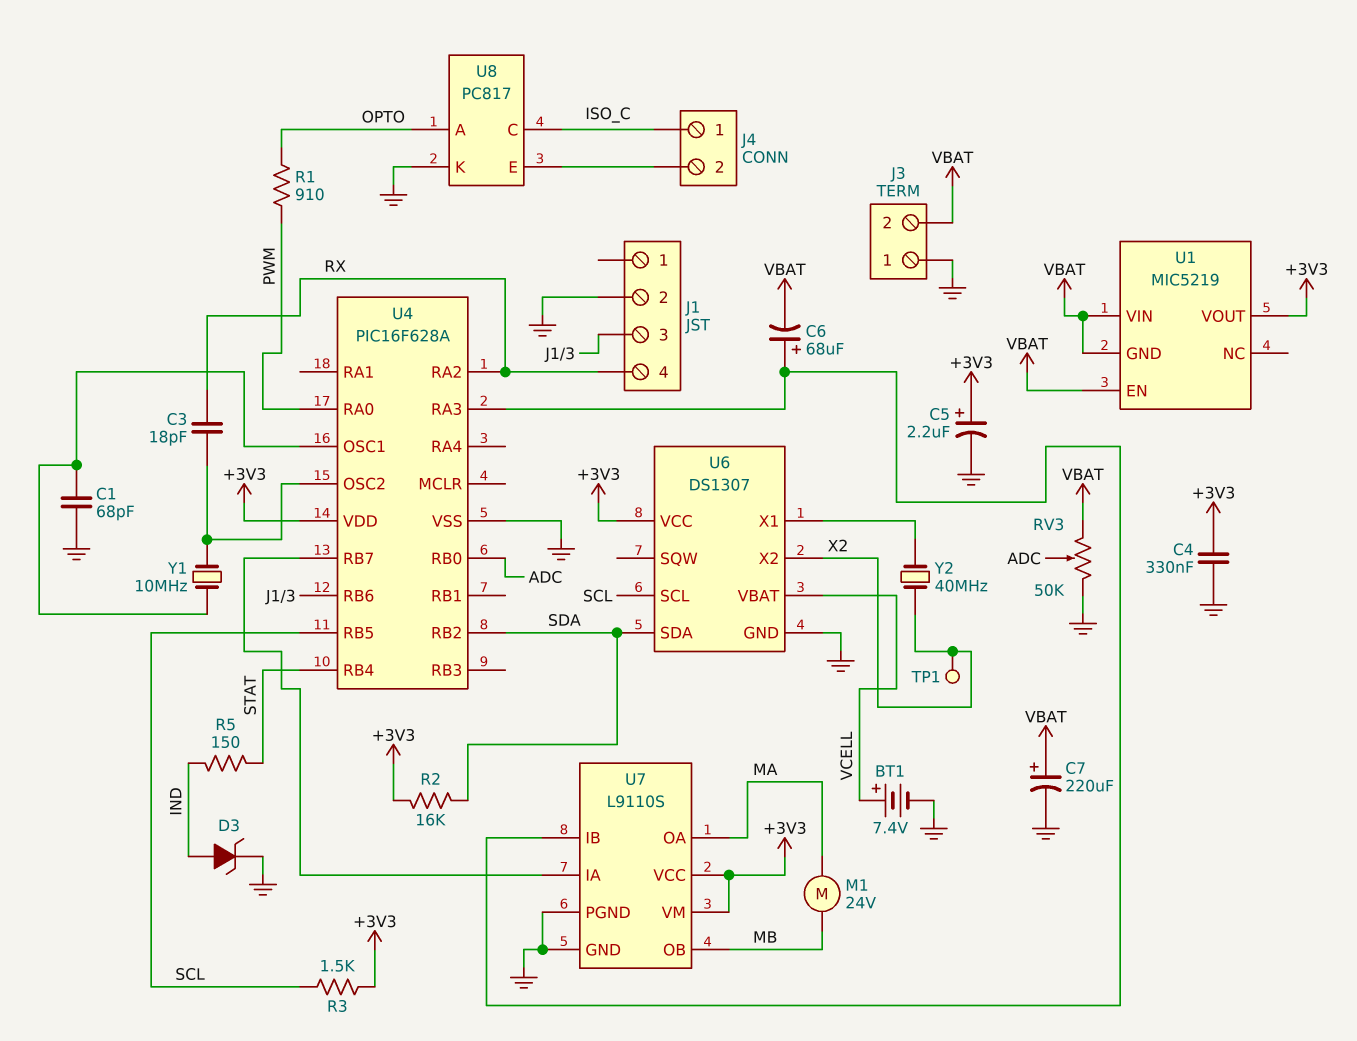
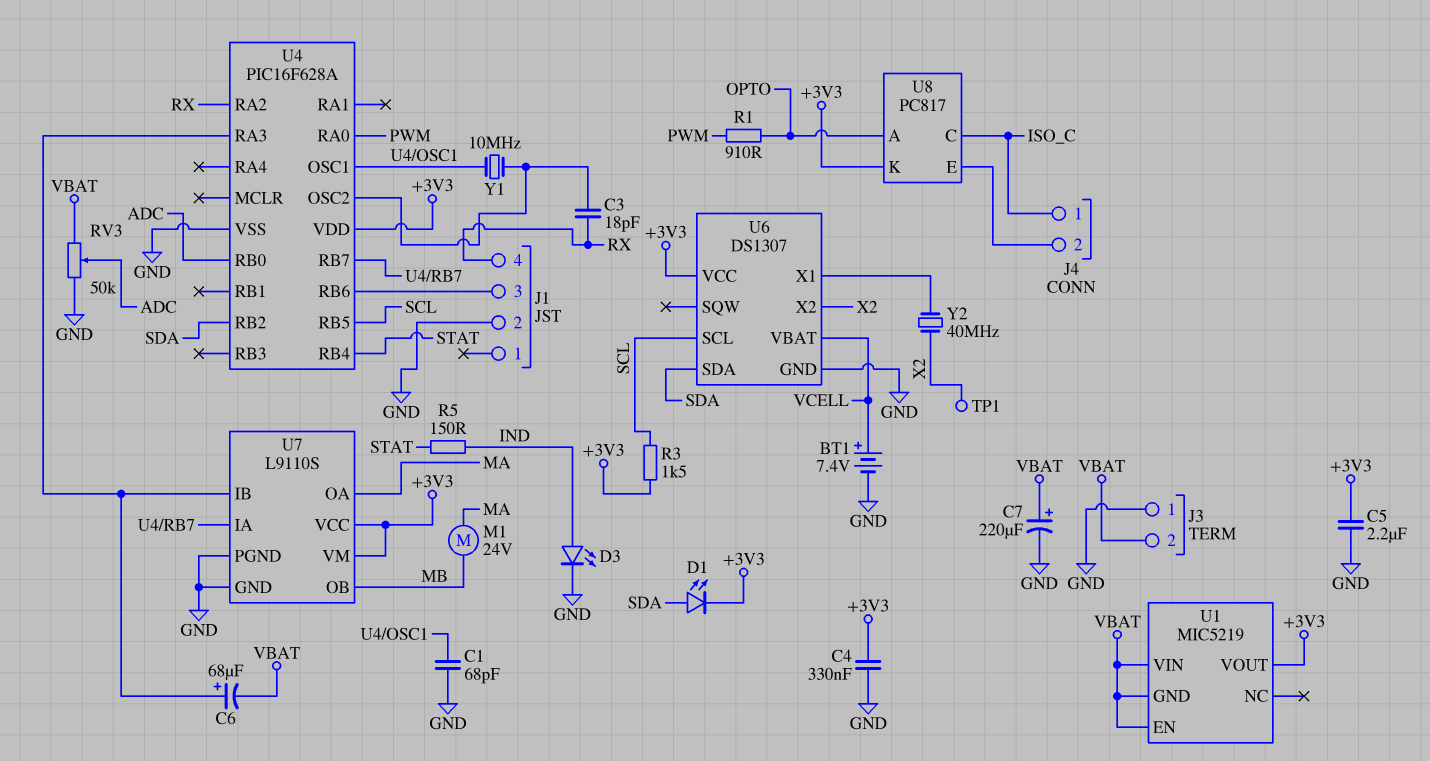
C5: 2.2uF (plus +3V3, minus GND) -> 2.2uF (+3V3, GND)
D1: none -> LED (A SDA, K +3V3)
D3: zener (A IND, K GND) -> LED (A IND, K GND)
R2: 16k (+3V3, SDA) -> none
U8 pin K: GND -> +3V3

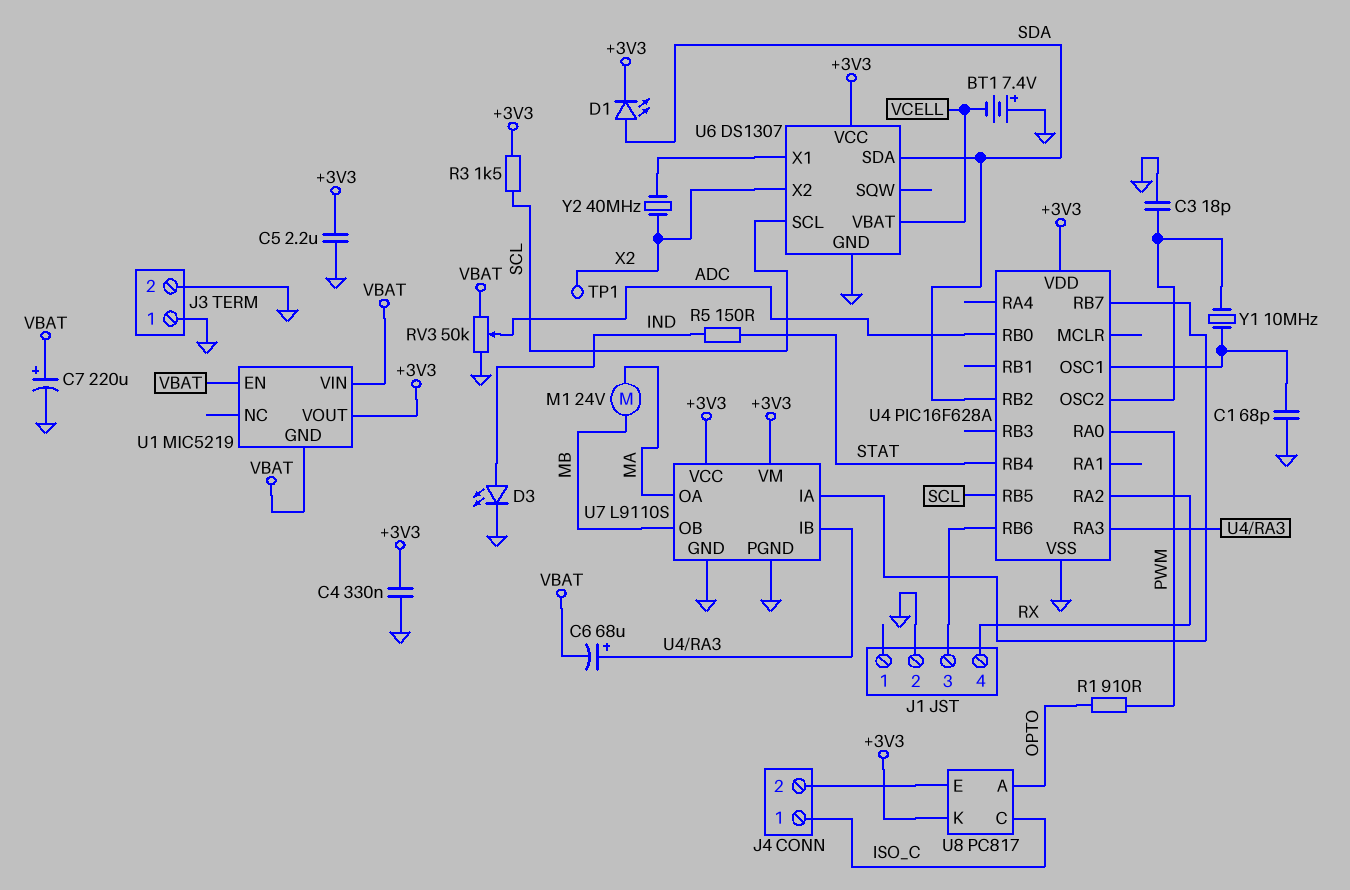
BT1: 7.4V (plus VCELL, minus GND) -> 7.4V (plus GND, minus VCELL)
C3: 18pF (RX, U4/OSC2) -> 18pF (GND, U4/OSC2)
J3 pin 2: VBAT -> GND

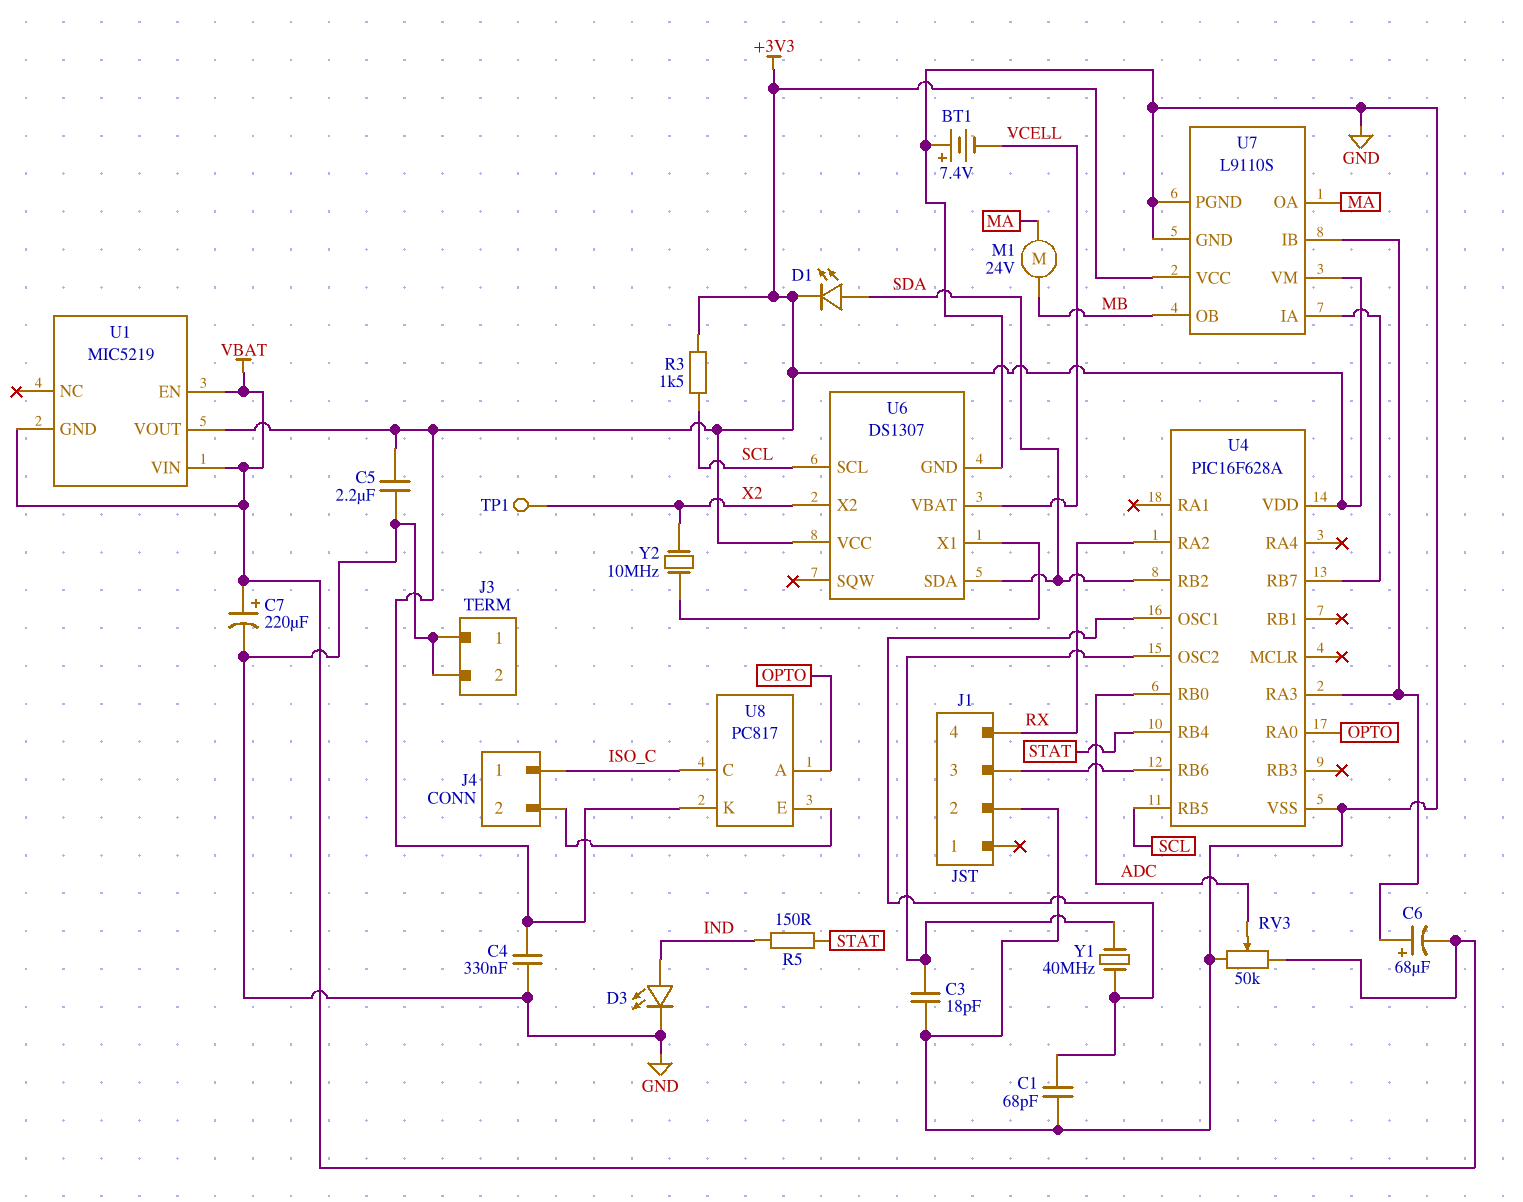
R1: 910 (OPTO, PWM) -> none
U4 pin RA0: PWM -> OPTO
Y1: 10MHz (U4/OSC1, U4/OSC2) -> 40MHz (U4/OSC1, U4/OSC2)
Y2: 40MHz (U6/X1, X2) -> 10MHz (U6/X1, X2)

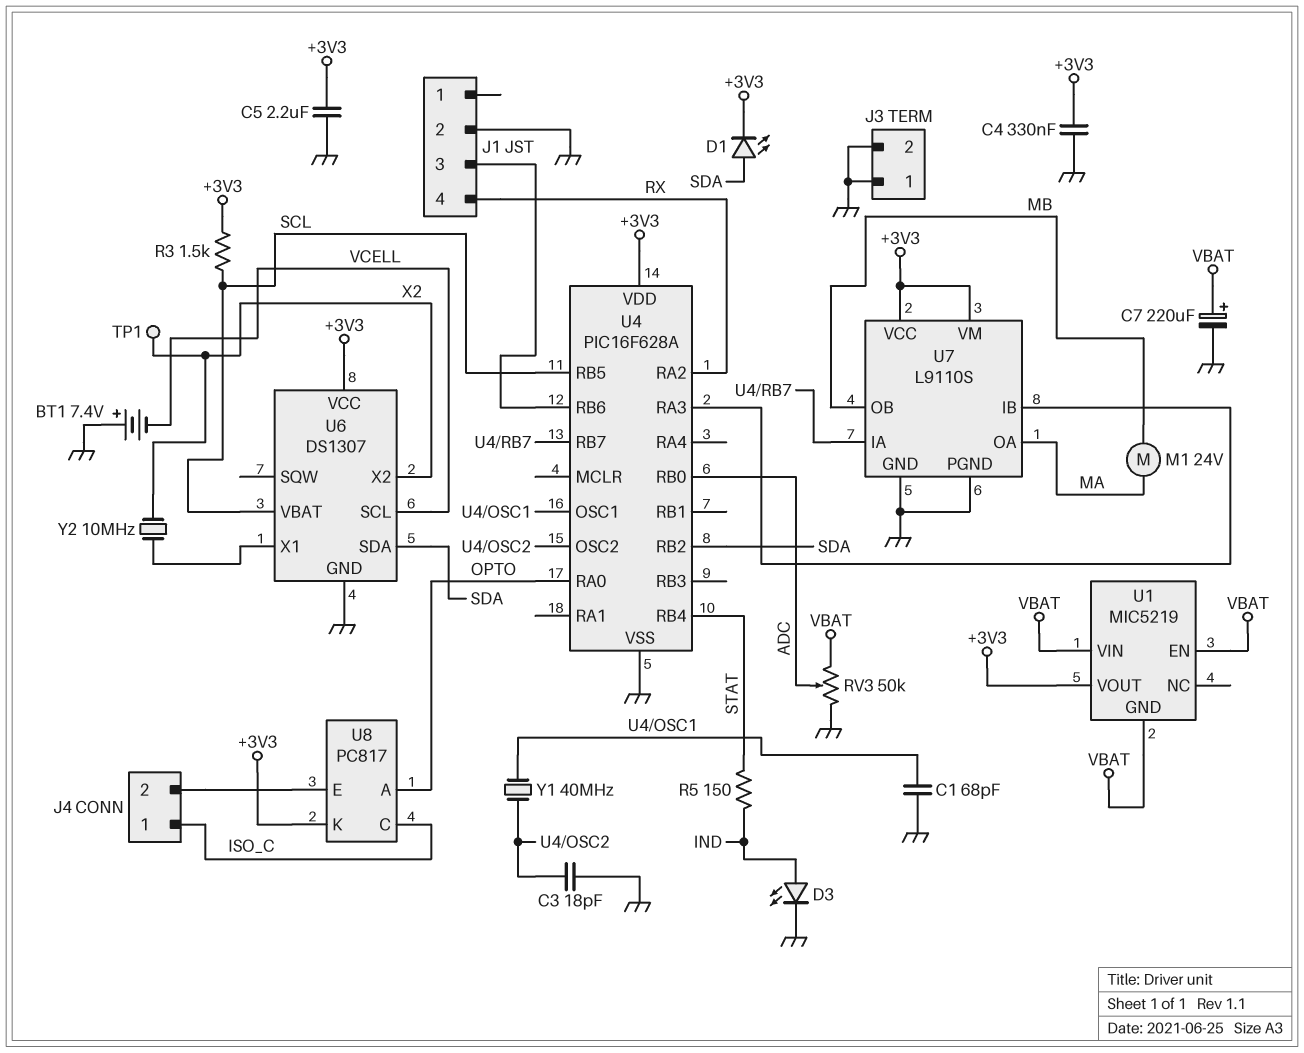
C6: 68uF (plus U4/RA3, minus VBAT) -> none
U6 pin SCL: SCL -> VCELL
U6 pin VBAT: VCELL -> SCL

